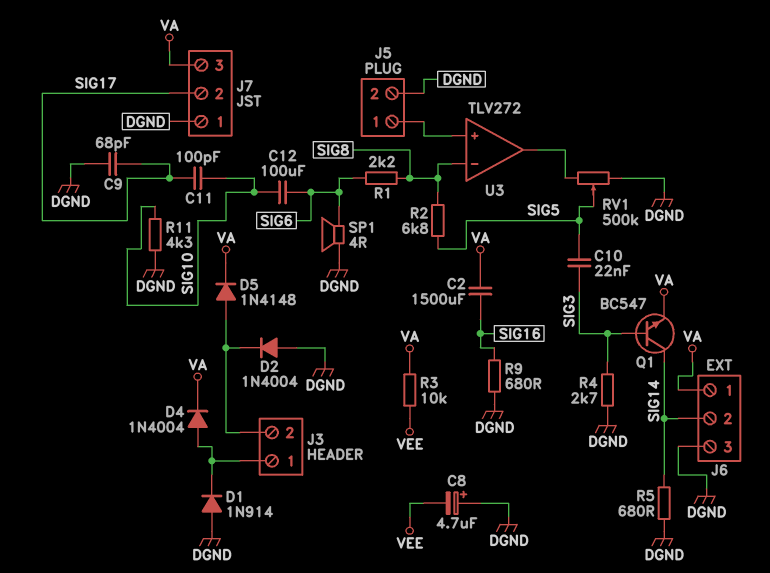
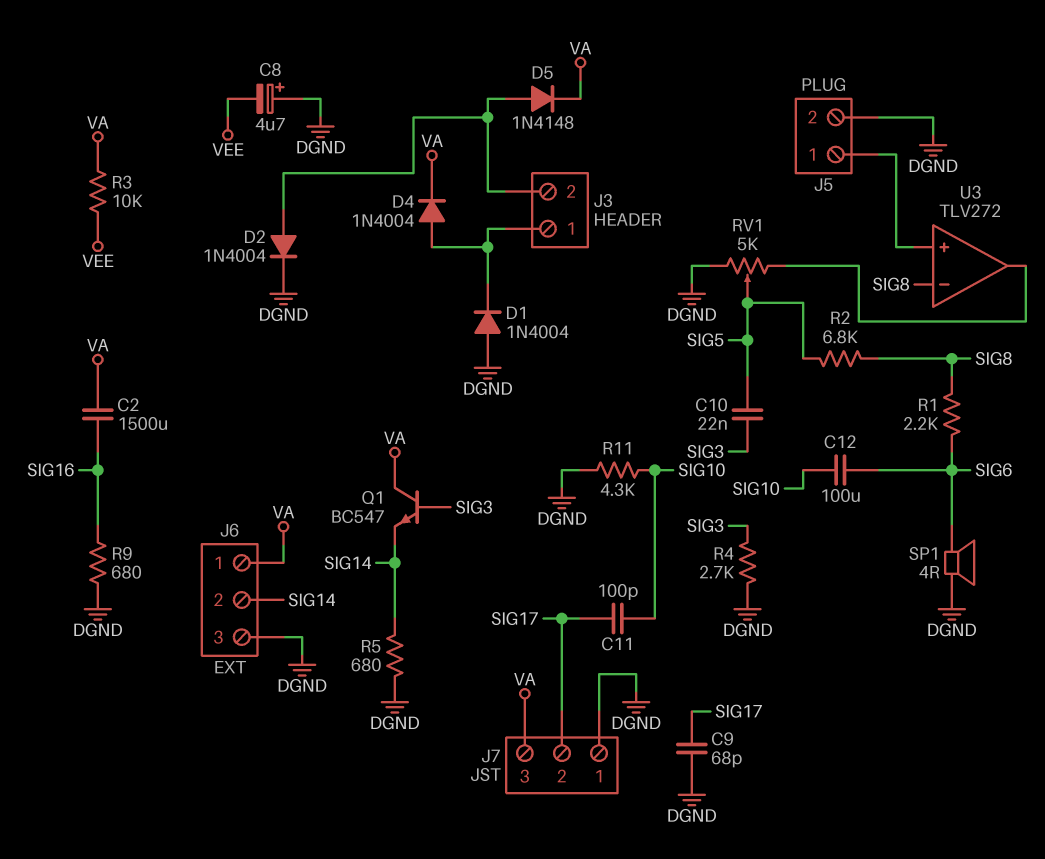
D1: diode 1N914 (A DGND, K J3/1) -> diode 1N4004 (A DGND, K J3/1)
D2: diode 1N4004 (A DGND, K J3/2) -> diode 1N4004 (A J3/2, K DGND)
Q1: NPN BC547 (B SIG3, C SIG14, E VA) -> NPN BC547 (B SIG3, C VA, E SIG14)
RV1: 500k (DGND, U3/out, wiper SIG5) -> 5k (DGND, U3/out, wiper SIG5)

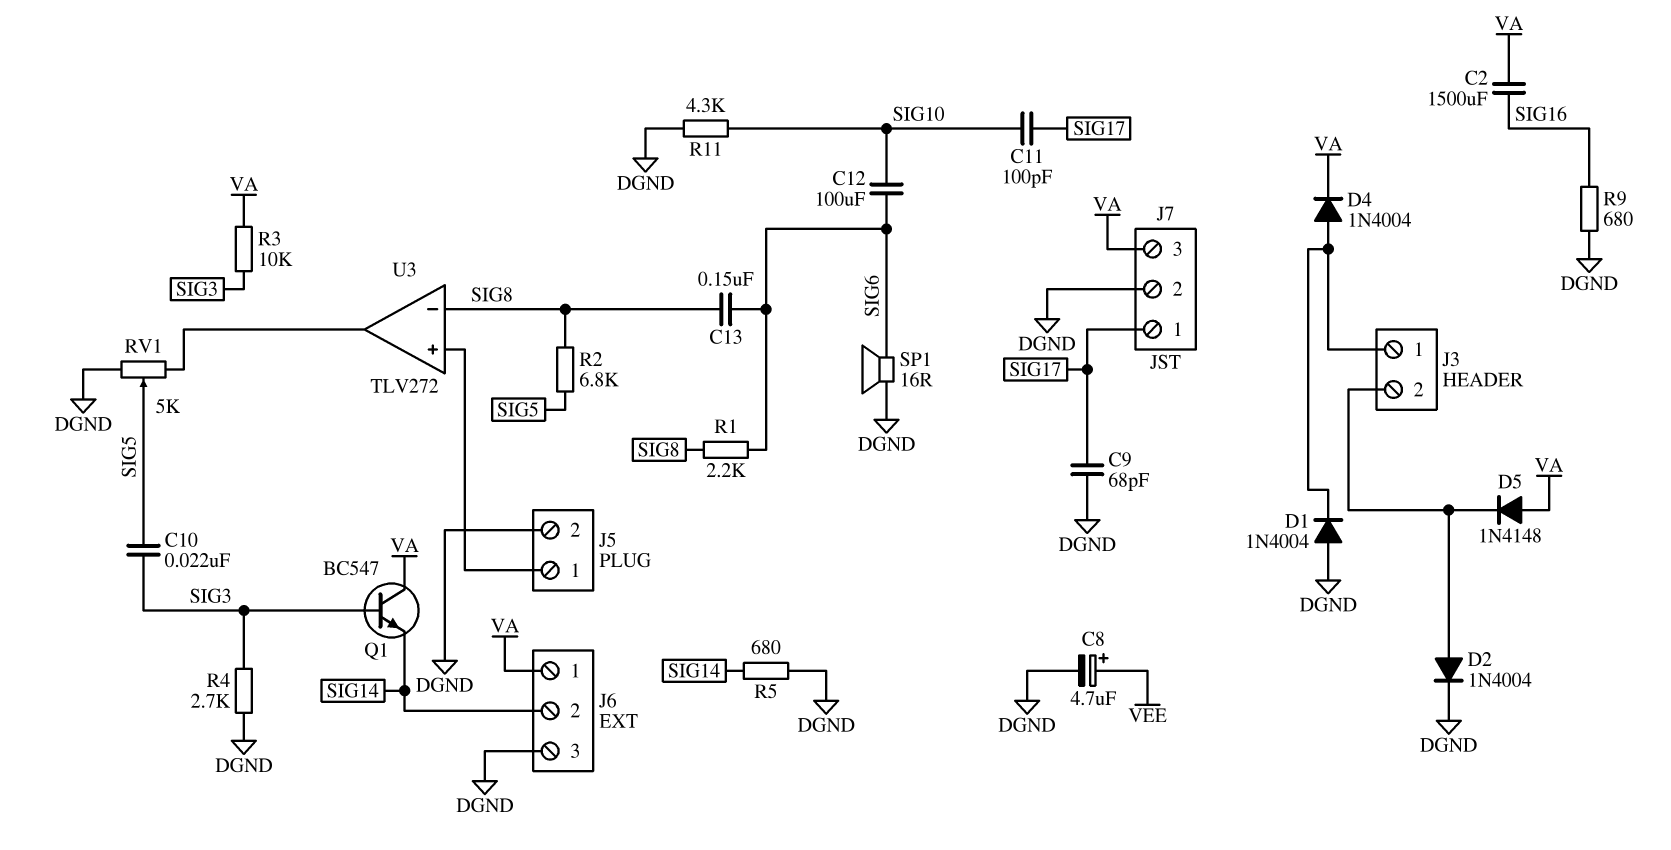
C8: 4.7uF (plus DGND, minus VEE) -> 4.7uF (plus VEE, minus DGND)
C13: none -> 150nF (SIG6, SIG8)
D5: diode 1N4148 (A J3/2, K VA) -> diode 1N4148 (A VA, K J3/2)
J7 pin 1: DGND -> SIG17
J7 pin 2: SIG17 -> DGND
R3: 10k (VA, VEE) -> 10k (SIG3, VA)
SP1: speaker 4R (DGND, SIG6) -> speaker 16R (DGND, SIG6)

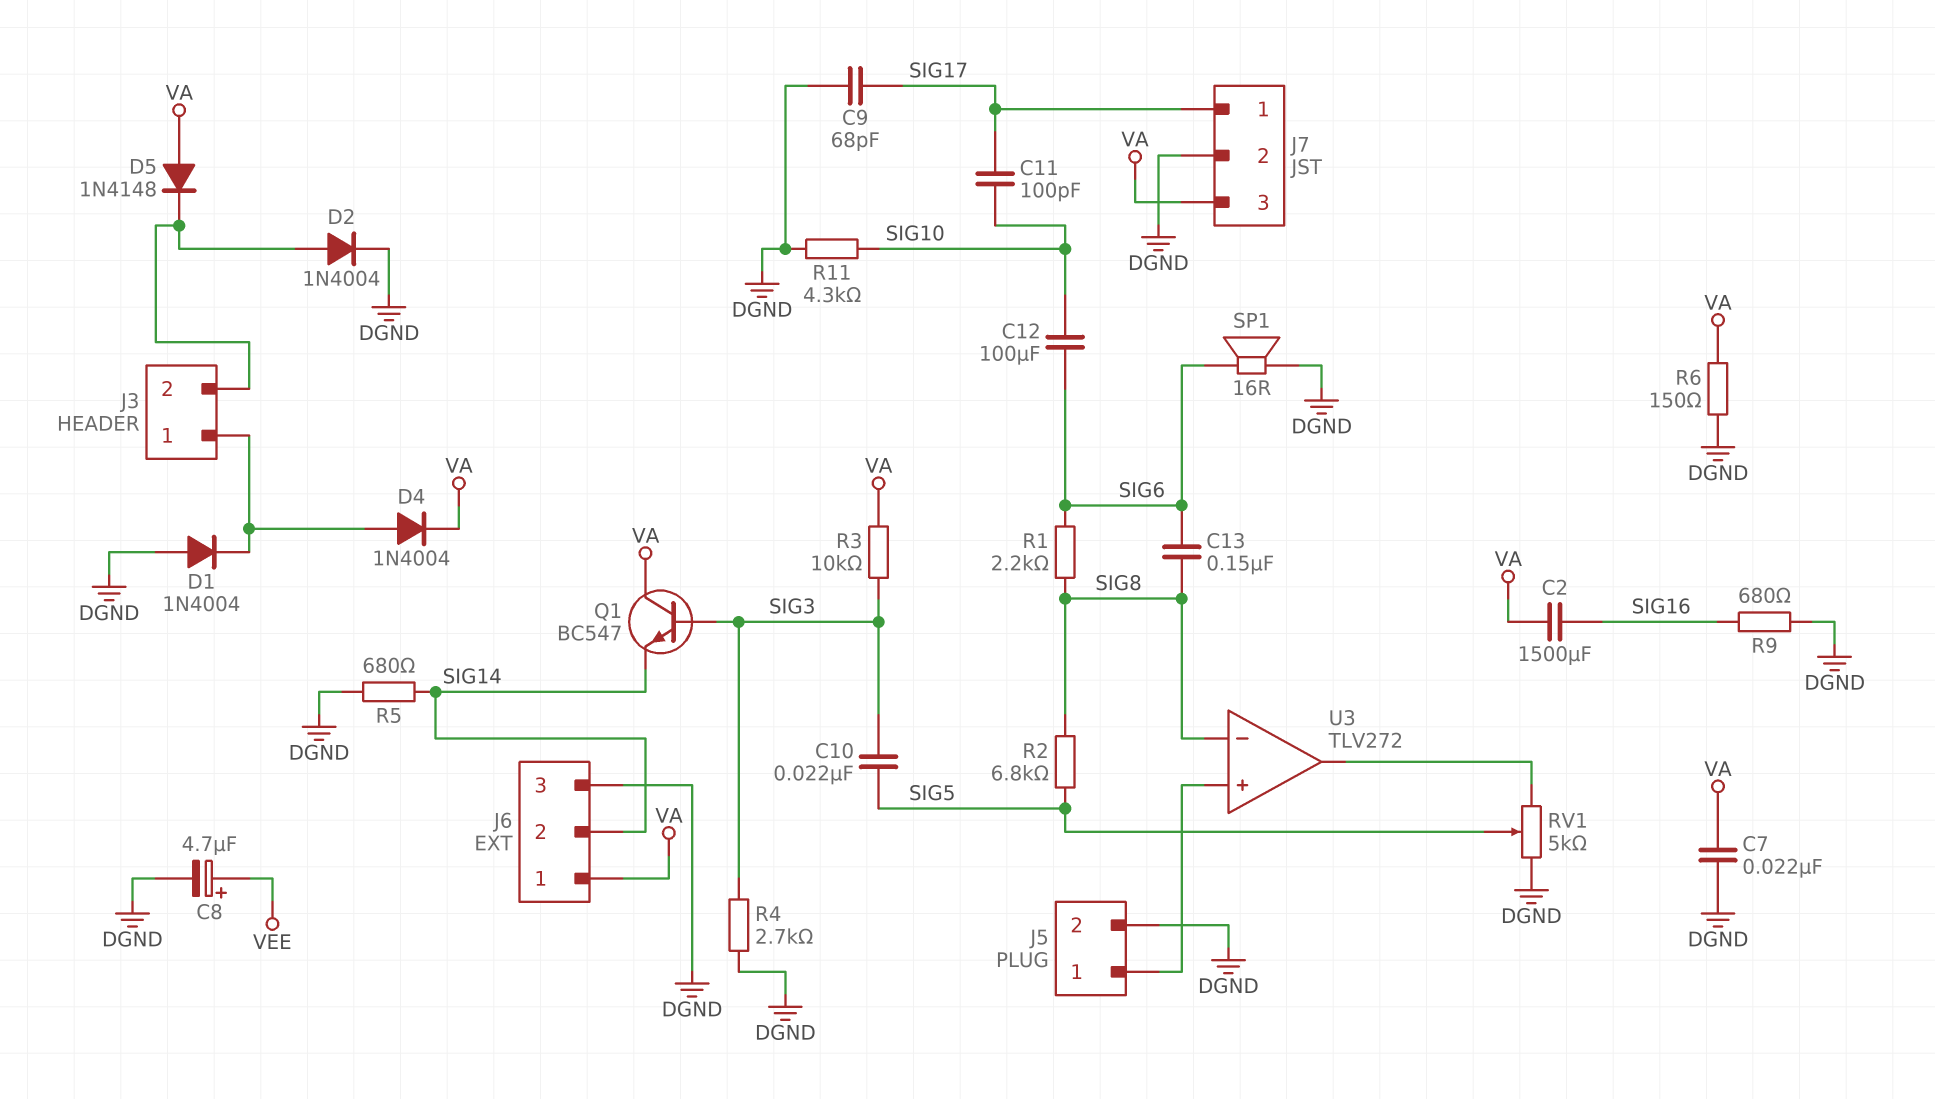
C7: none -> 22nF (DGND, VA)
R6: none -> 150 (DGND, VA)

